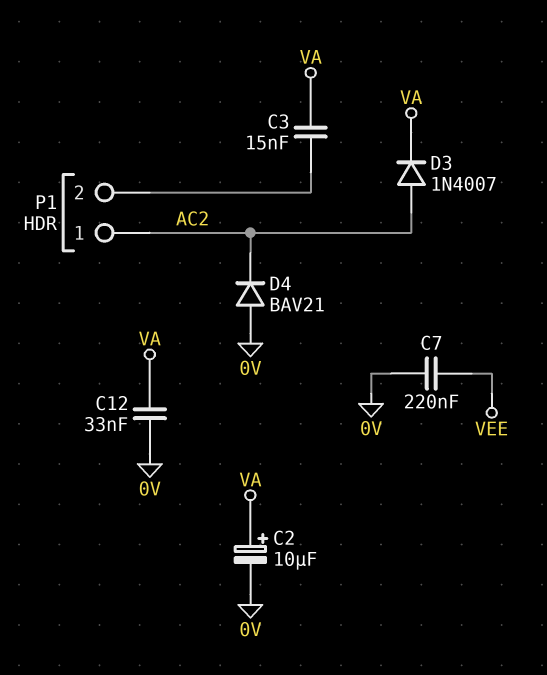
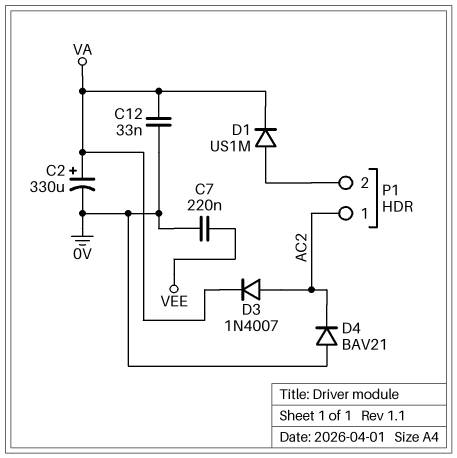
C2: 10uF (plus VA, minus 0V) -> 330uF (plus VA, minus 0V)
C3: 15nF (P1/2, VA) -> none
D1: none -> diode US1M (A P1/2, K VA)

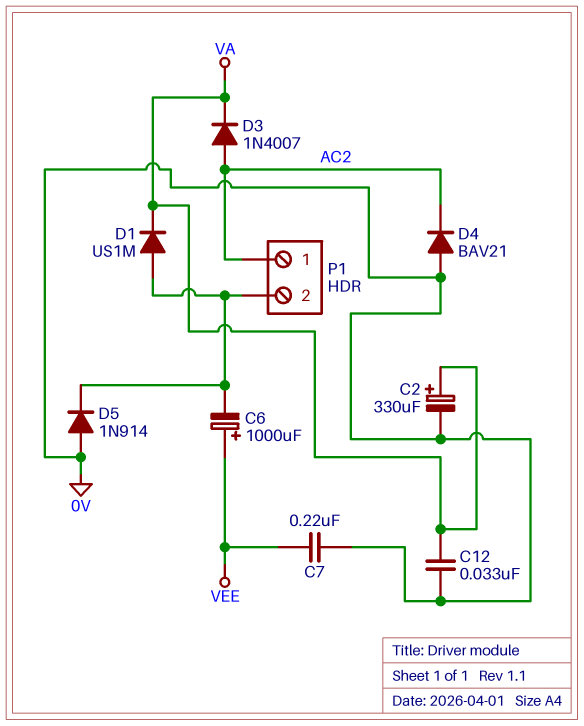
C6: none -> 1000uF (plus VEE, minus P1/2)
D5: none -> diode 1N914 (A 0V, K P1/2)

